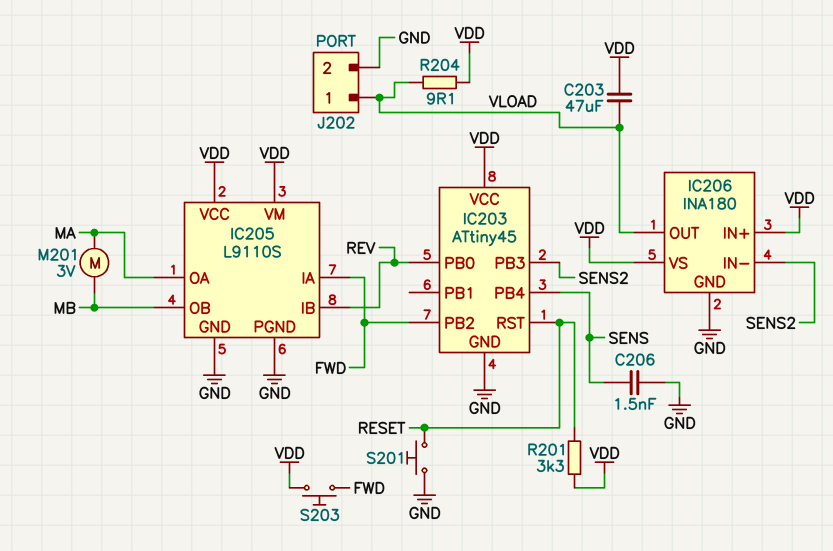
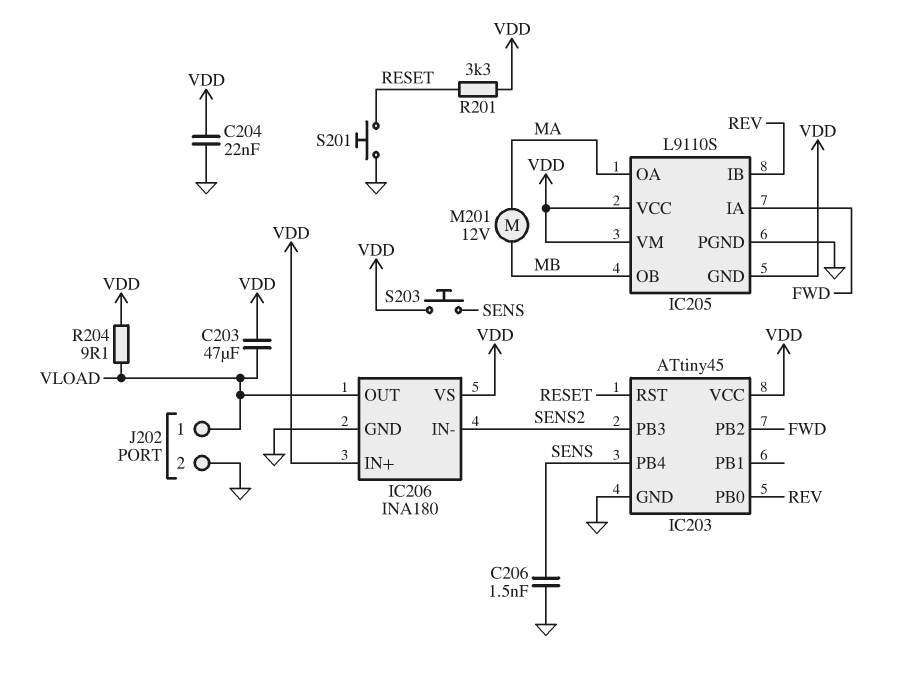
C204: none -> 22nF (GND, VDD)
IC205 pin GND: GND -> VDD
M201: motor 3V (MA, MB) -> motor 12V (MA, MB)
S203: button (FWD, VDD) -> button (SENS, VDD)

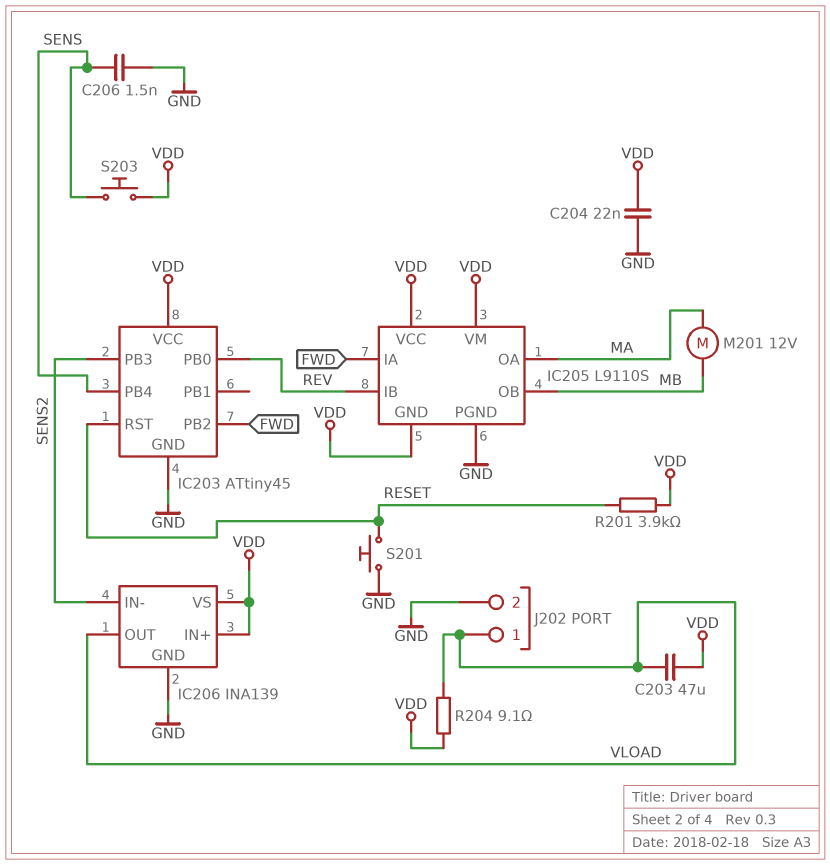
IC206: INA180 -> INA139
R201: 3.3k (RESET, VDD) -> 3.9k (RESET, VDD)

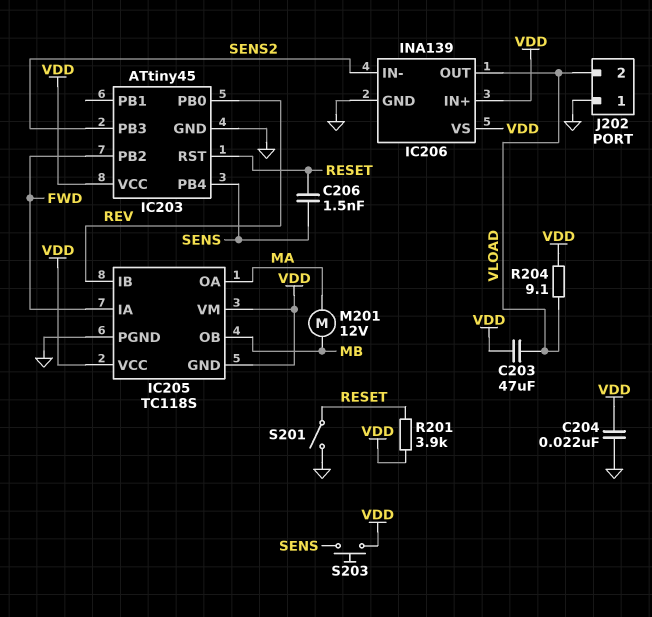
C206: 1.5nF (GND, SENS) -> 1.5nF (RESET, SENS)
IC205: L9110S -> TC118S
J202 pin 1: VLOAD -> GND
J202 pin 2: GND -> VLOAD
S201: button (GND, RESET) -> switch (GND, RESET)

